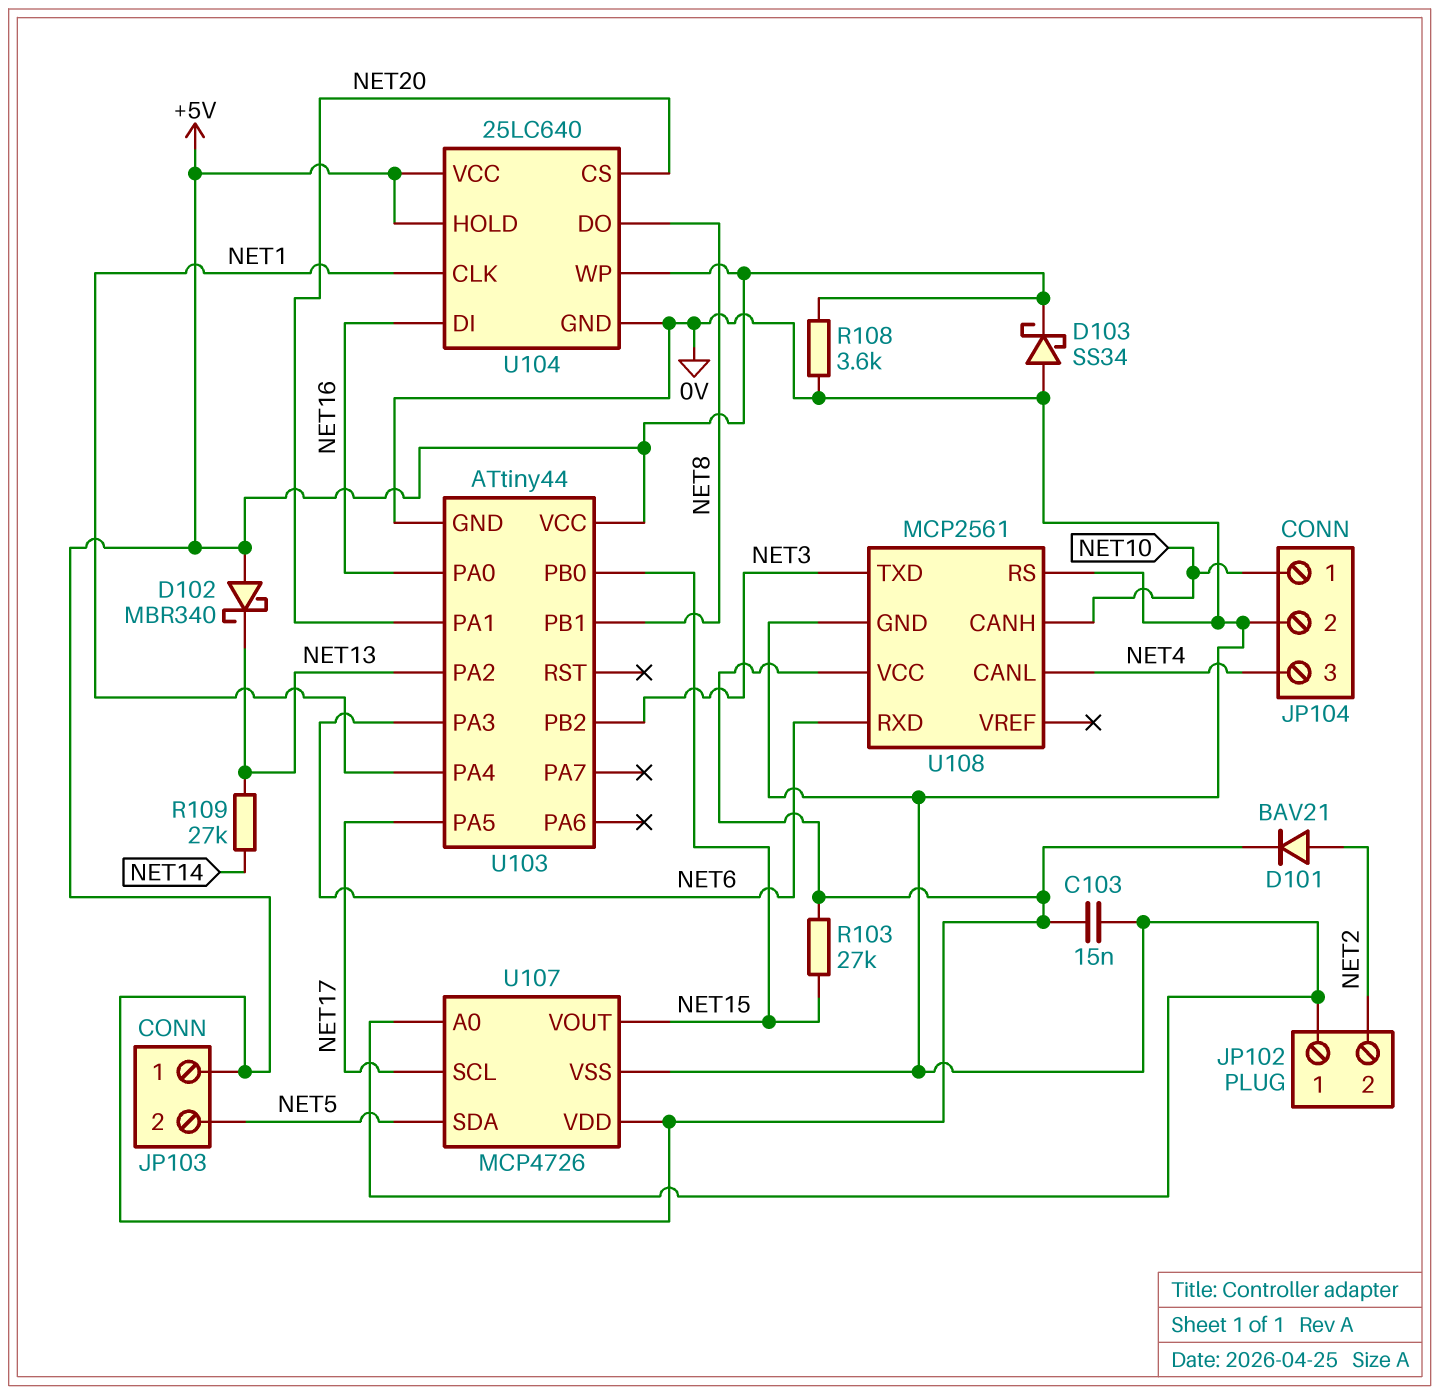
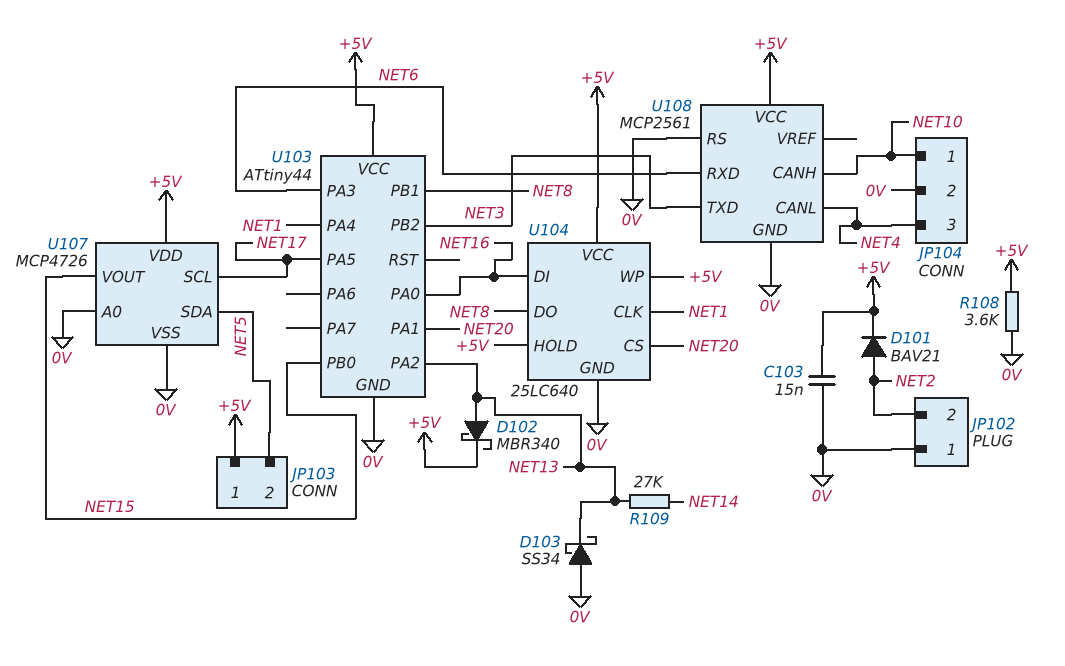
D102: schottky MBR340 (A +5V, K NET13) -> schottky MBR340 (A NET13, K +5V)
D103: schottky SS34 (A 0V, K +5V) -> schottky SS34 (A 0V, K NET13)
R103: 27k (+5V, NET15) -> none

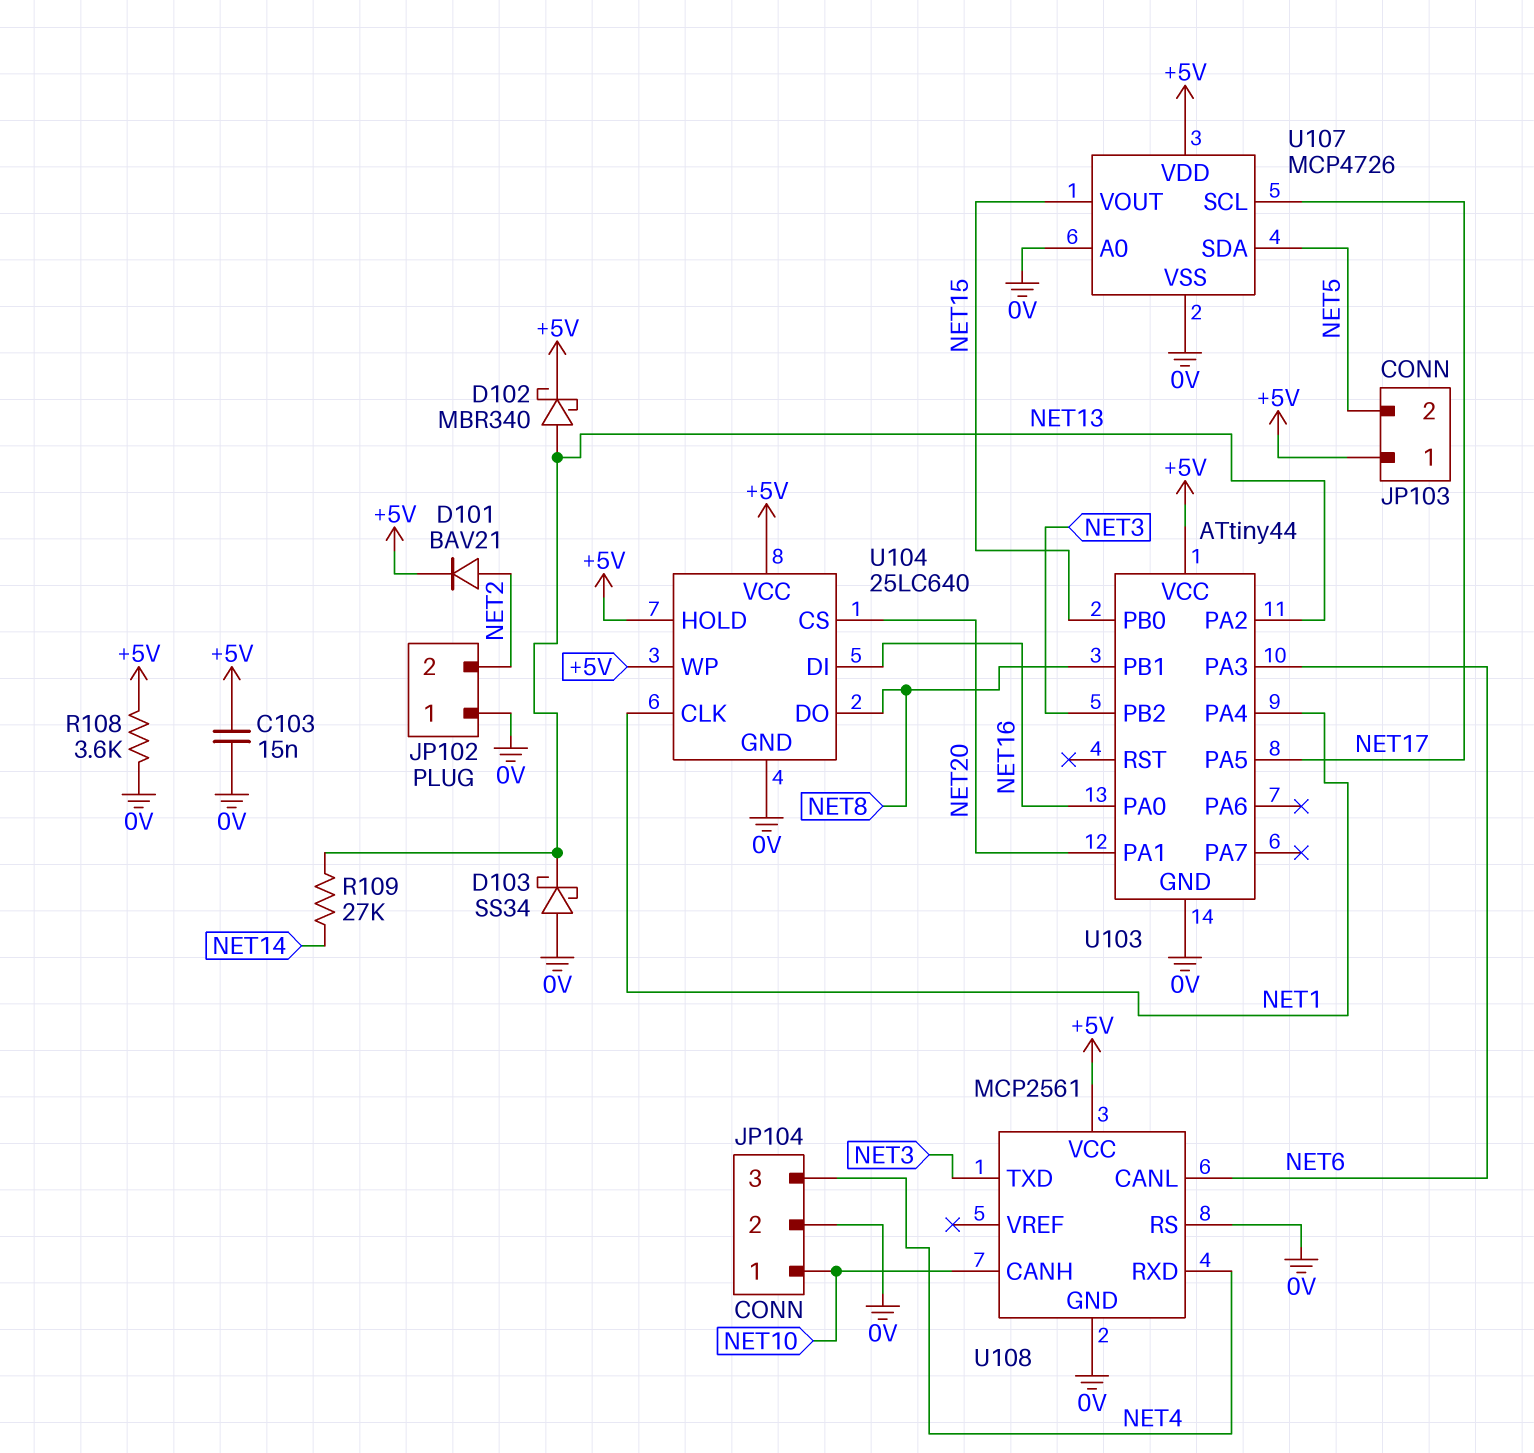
U108 pin CANL: NET4 -> NET6
U108 pin RXD: NET6 -> NET4

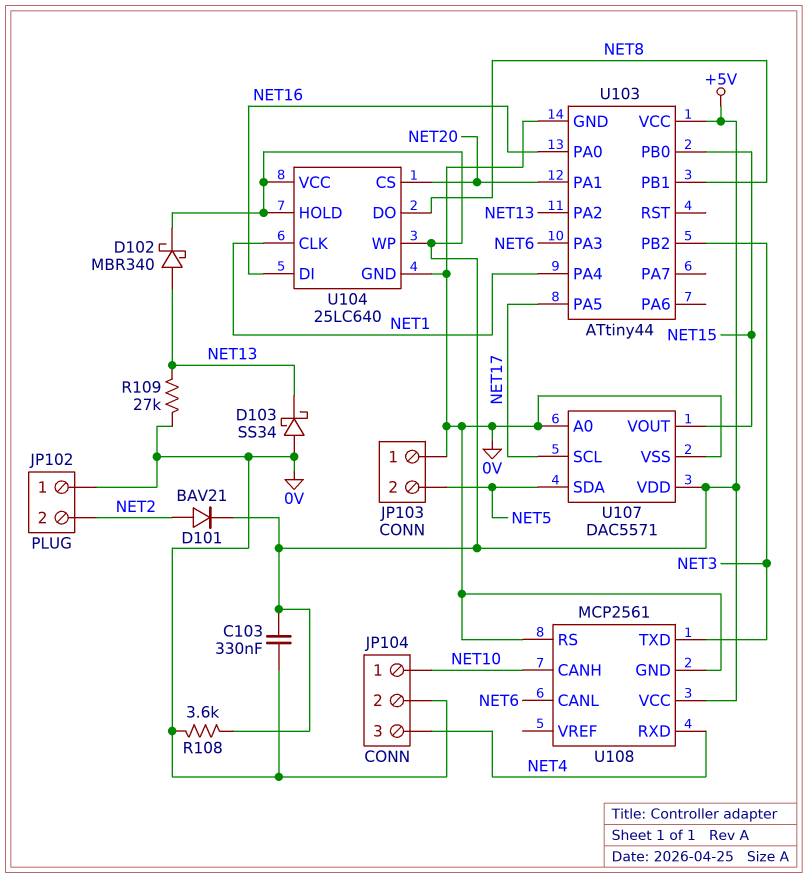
C103: 15nF (+5V, 0V) -> 330nF (+5V, 0V)
JP103 pin 1: +5V -> 0V
R109: 27k (NET13, NET14) -> 27k (0V, NET13)
U107: MCP4726 -> DAC5571

